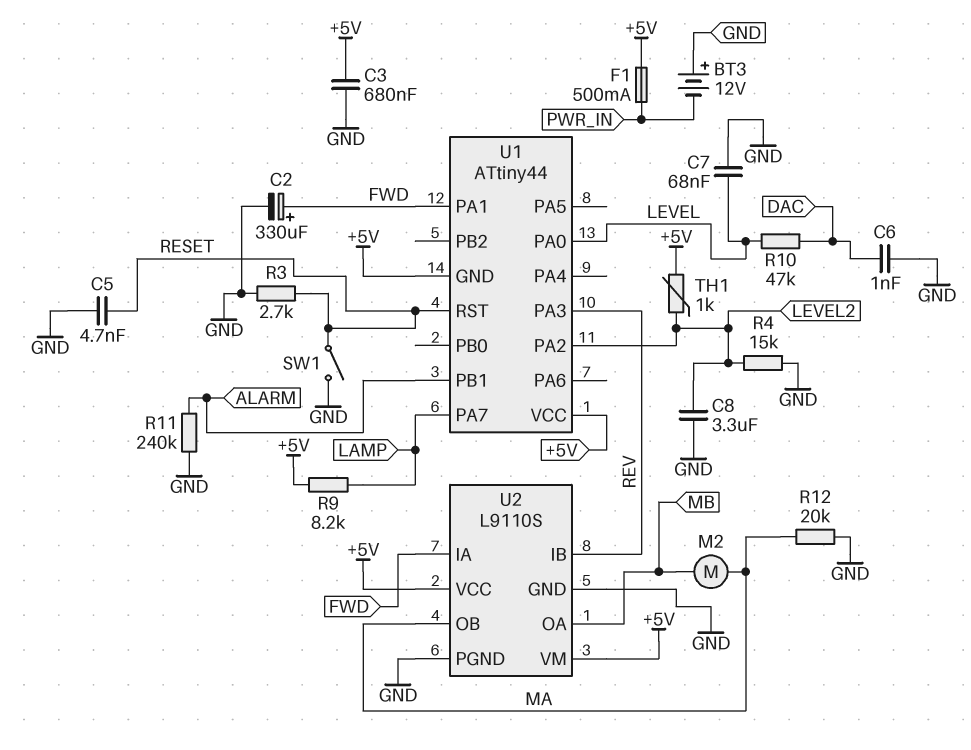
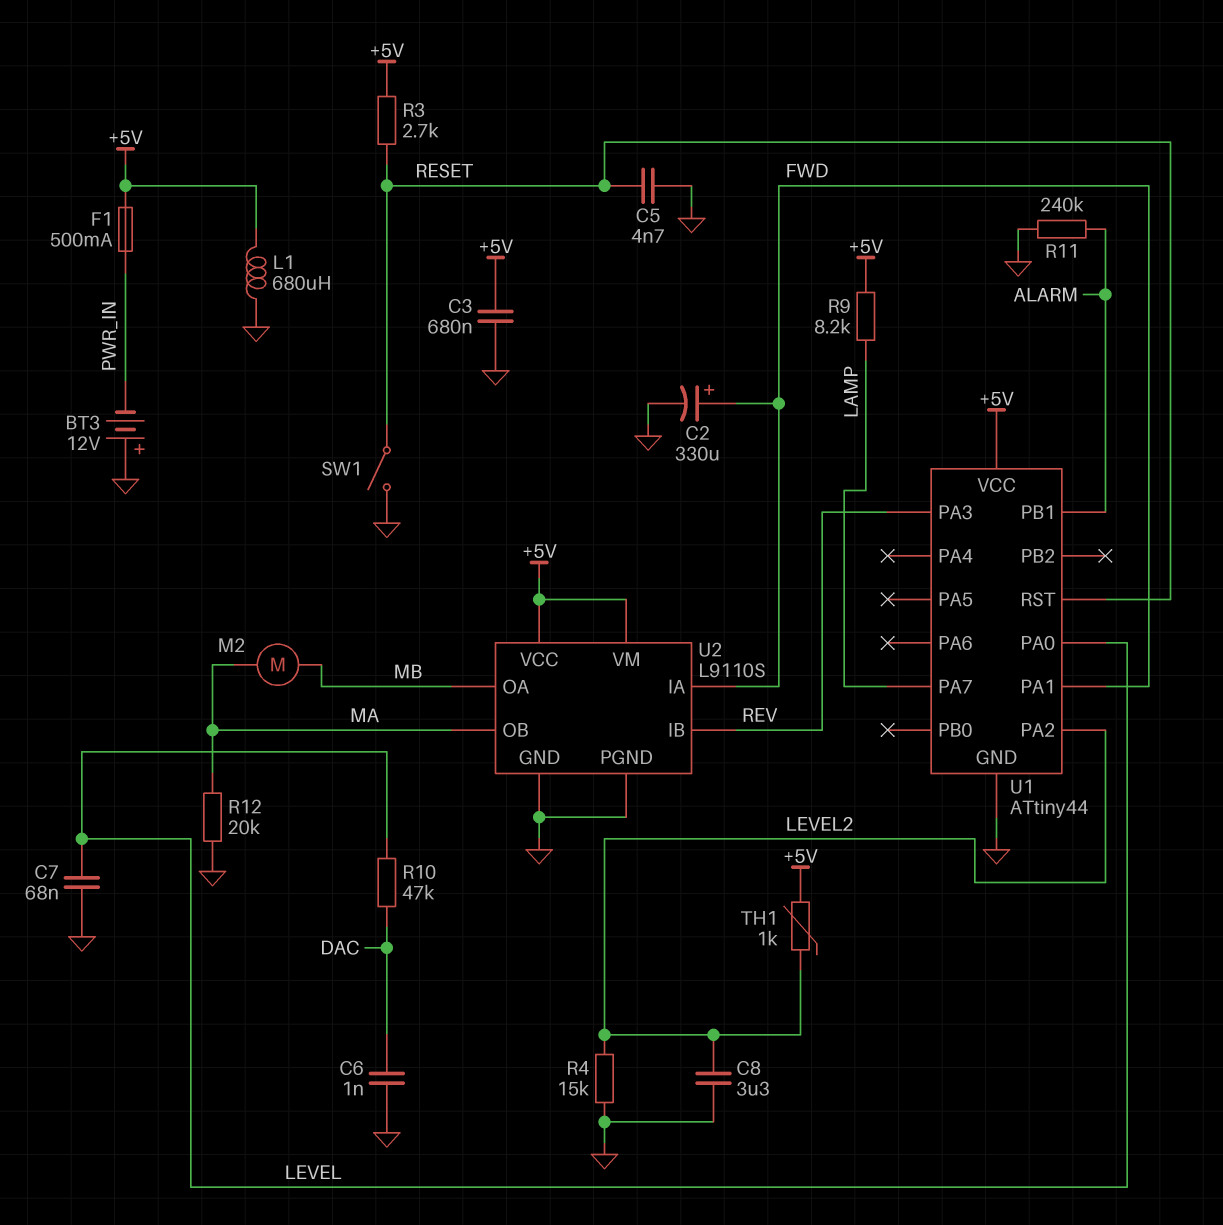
L1: none -> 680uH (+5V, GND)
R3: 2.7k (GND, RESET) -> 2.7k (+5V, RESET)
U1 pin GND: +5V -> GND

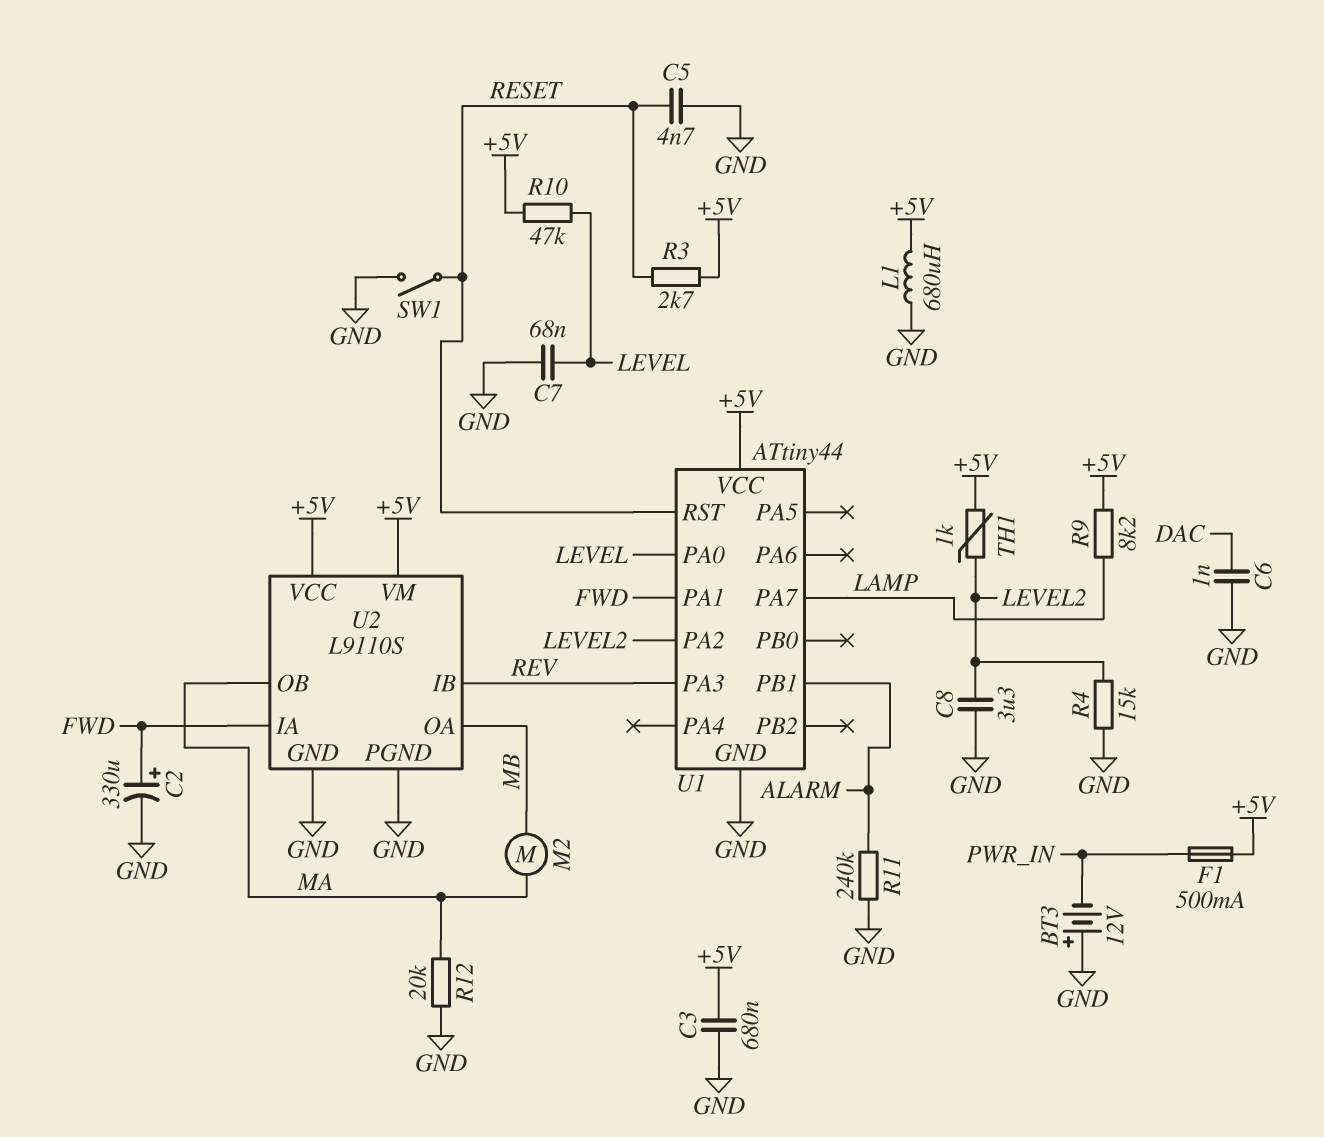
R10: 47k (DAC, LEVEL) -> 47k (+5V, LEVEL)

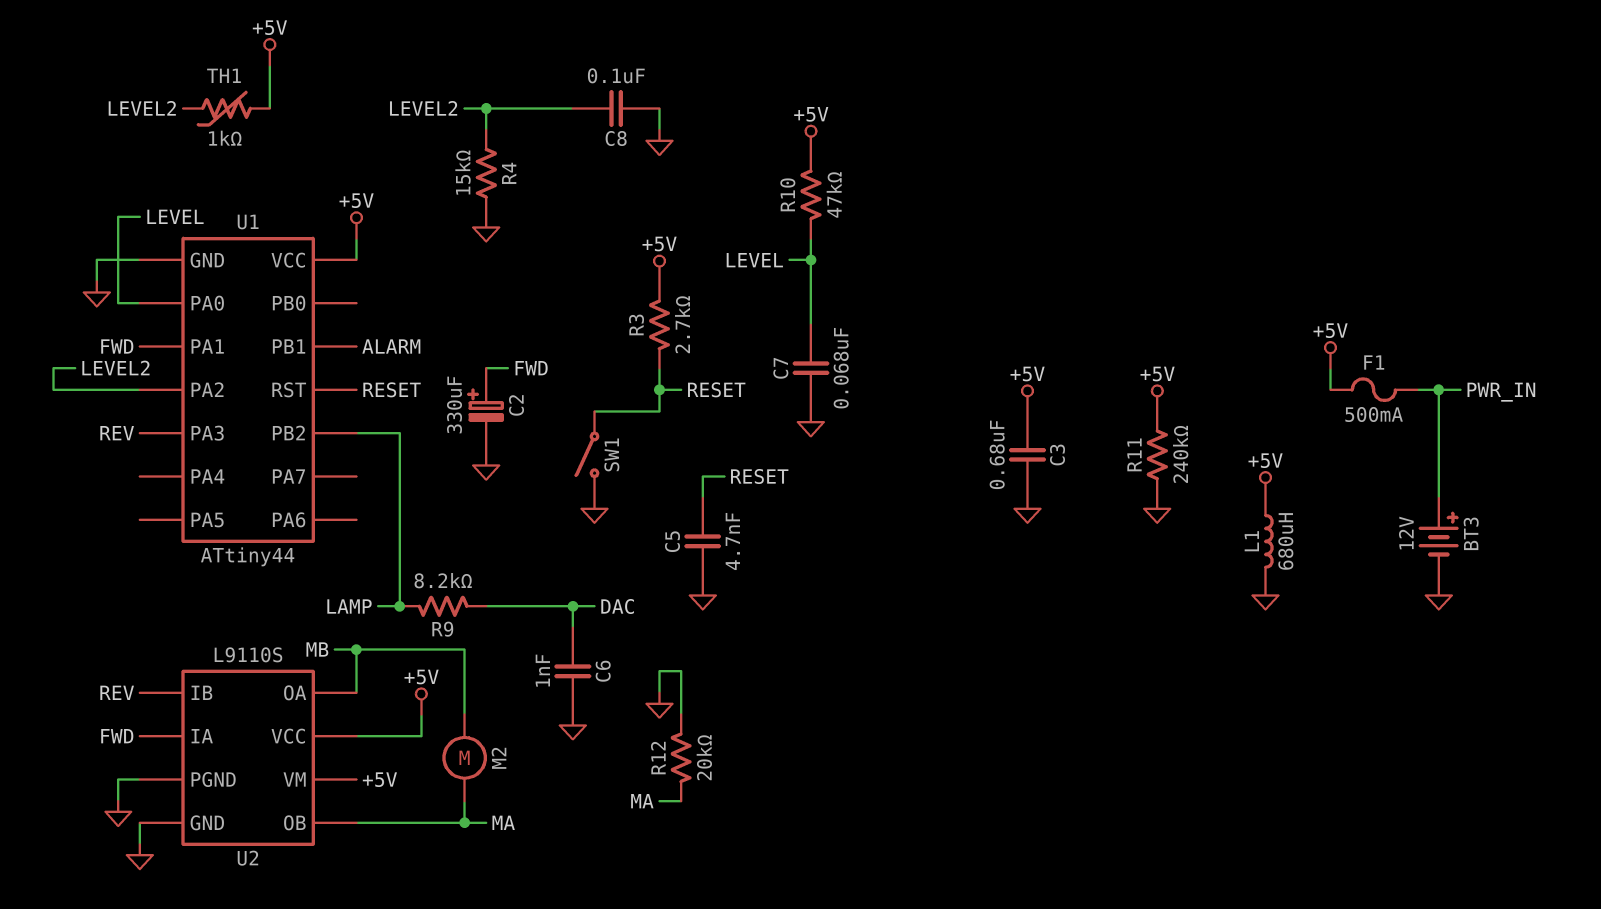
BT3: 12V (plus GND, minus PWR_IN) -> 12V (plus PWR_IN, minus GND)
C8: 3.3uF (GND, LEVEL2) -> 100nF (GND, LEVEL2)
R9: 8.2k (+5V, LAMP) -> 8.2k (DAC, LAMP)
R11: 240k (ALARM, GND) -> 240k (+5V, GND)
U1 pin PA7: LAMP -> none
U1 pin PB2: none -> LAMP

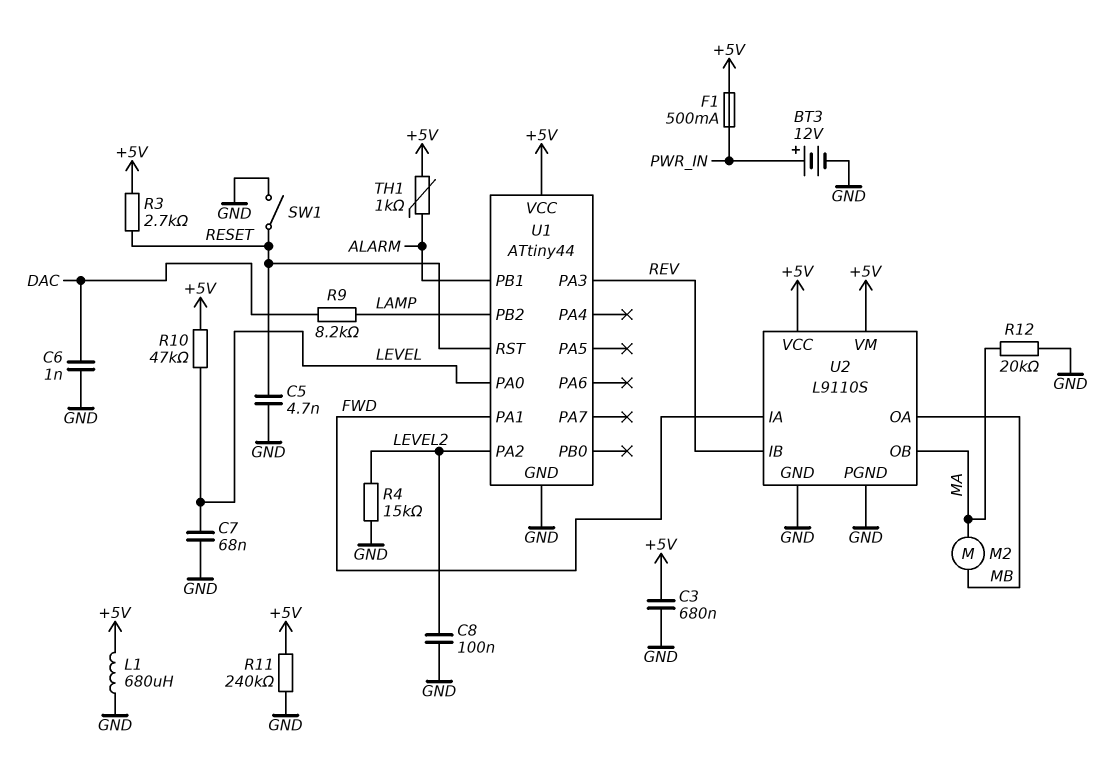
C2: 330uF (plus FWD, minus GND) -> none
TH1: 1k (+5V, LEVEL2) -> 1k (+5V, ALARM)

